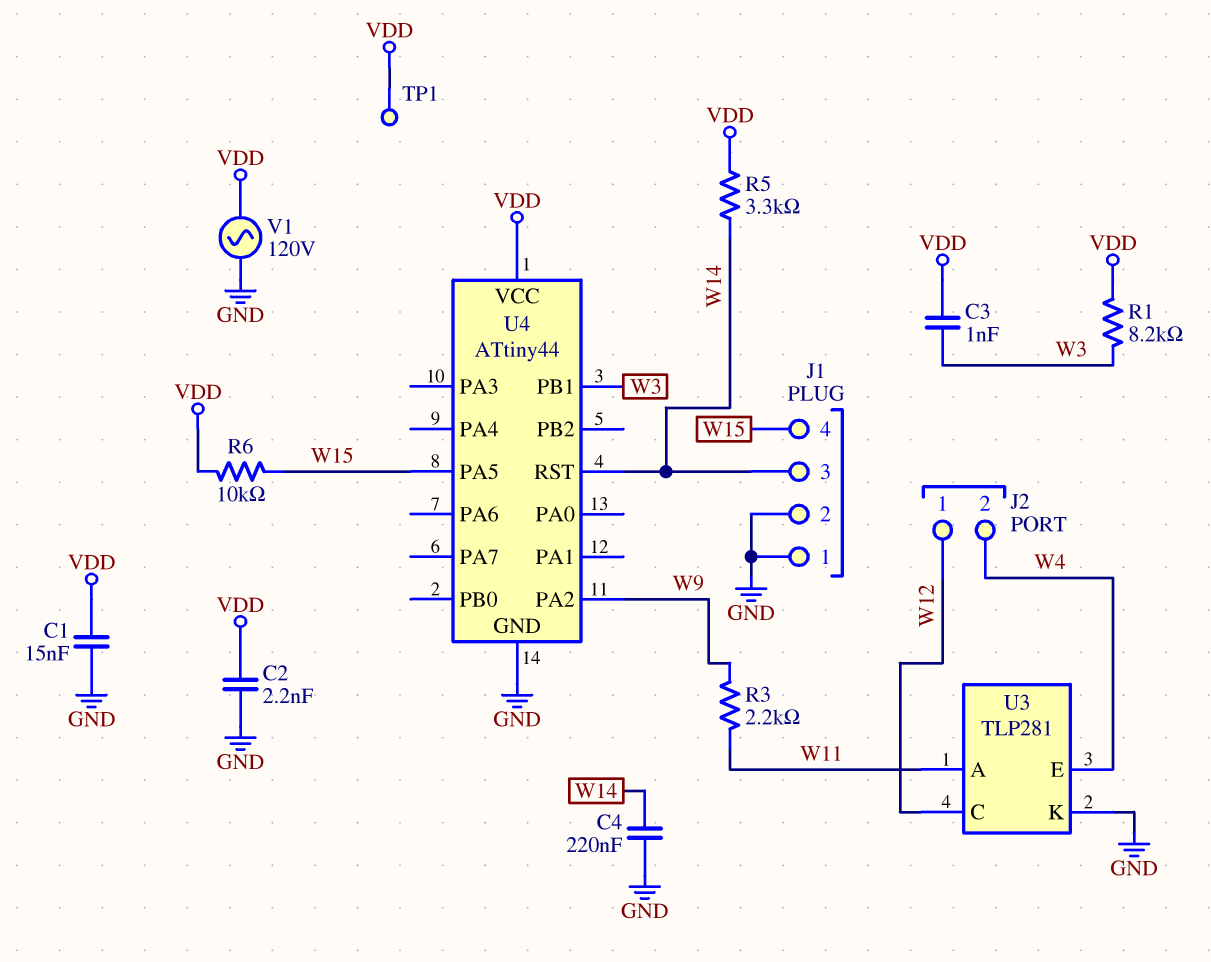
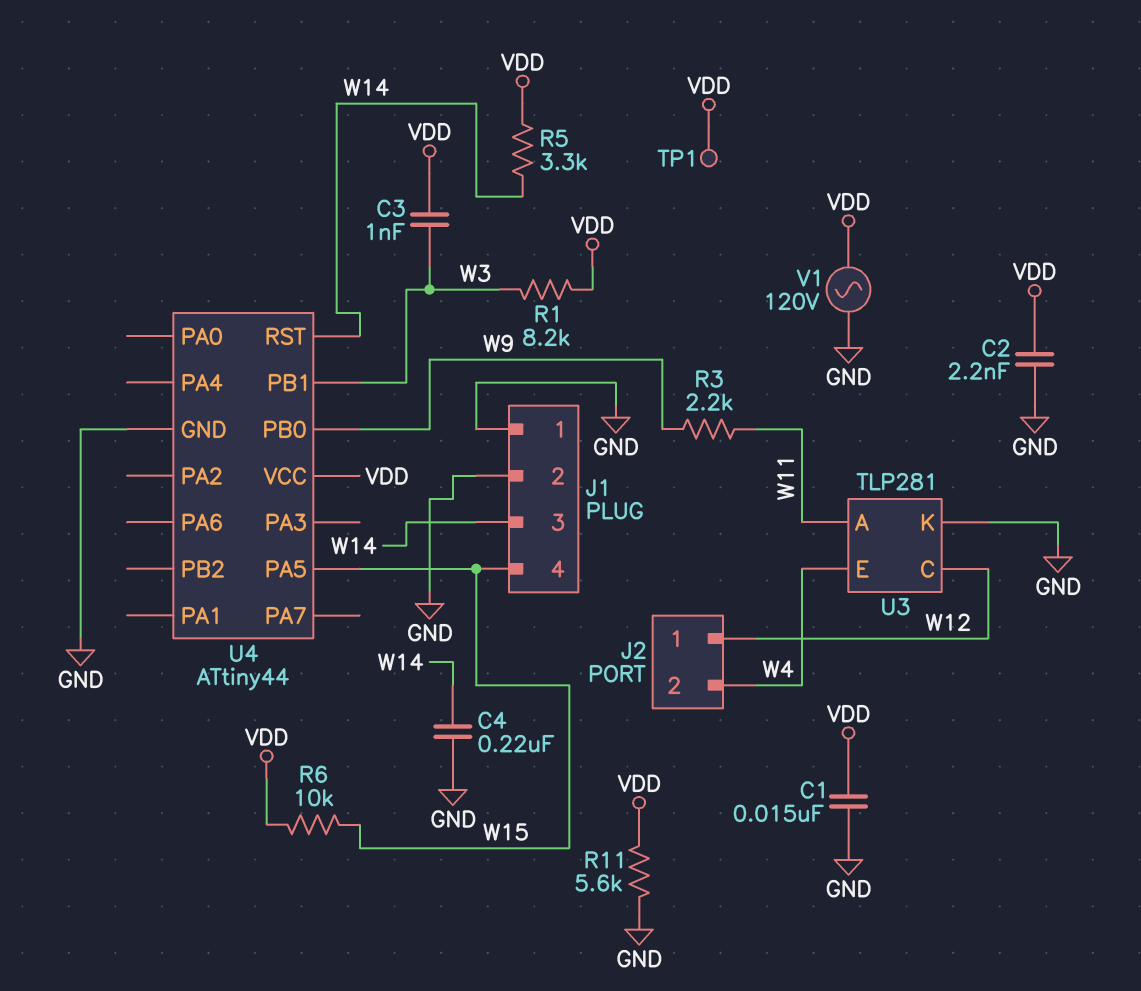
R11: none -> 5.6k (GND, VDD)
U4 pin PA2: W9 -> none
U4 pin PB0: none -> W9

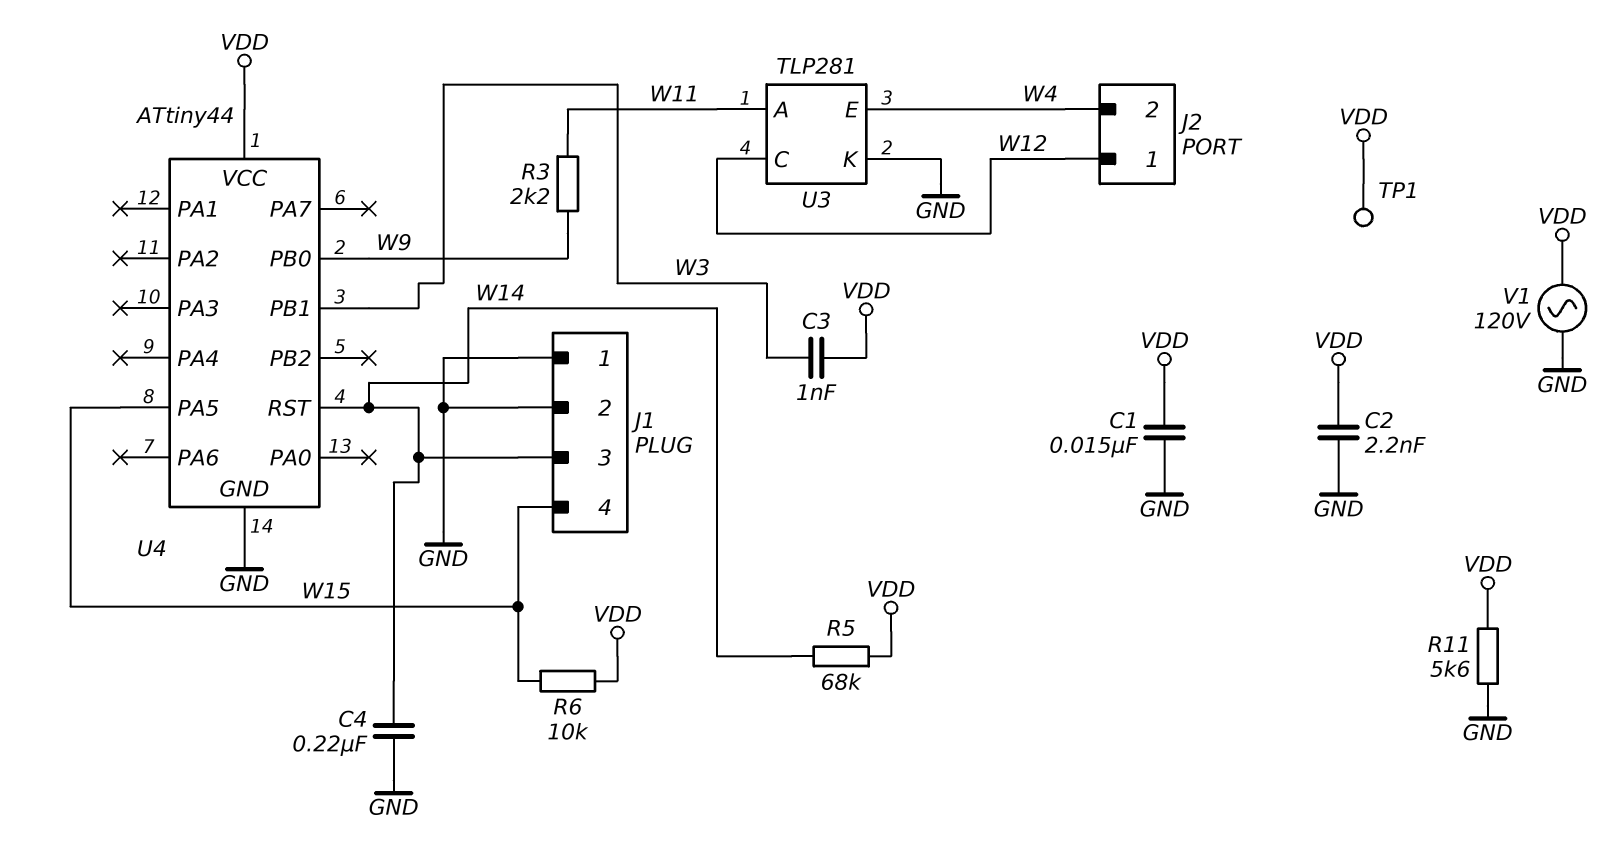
R1: 8.2k (VDD, W3) -> none
R5: 3.3k (VDD, W14) -> 68k (VDD, W14)

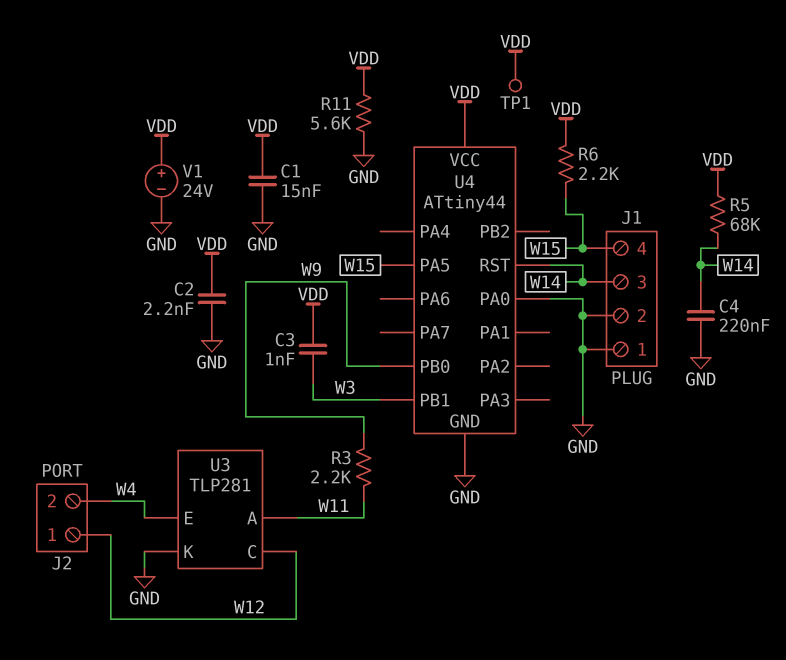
R6: 10k (VDD, W15) -> 2.2k (VDD, W15)
U4 pin PA0: none -> GND
V1: AC 120V (GND, VDD) -> 24V (plus VDD, minus GND)

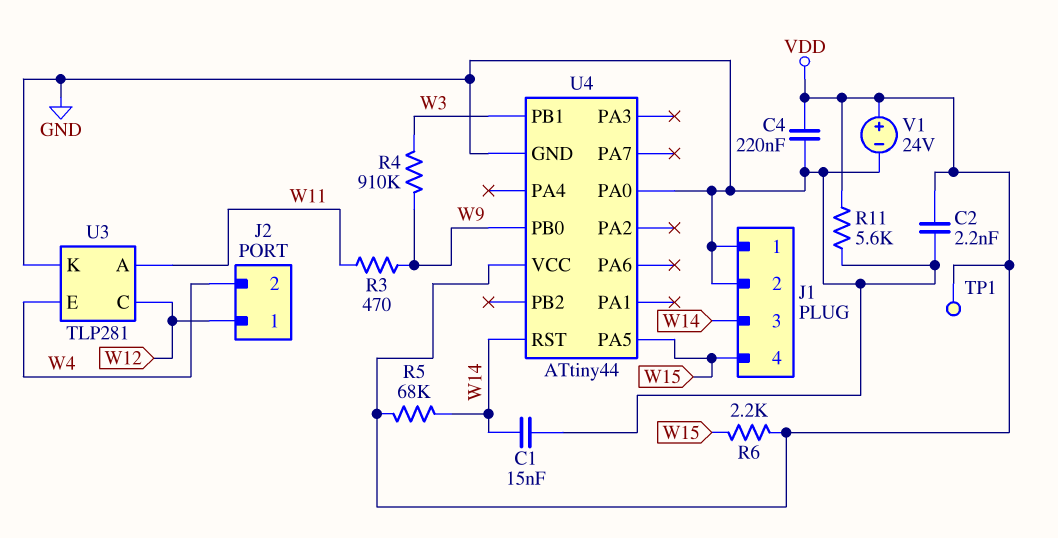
C1: 15nF (GND, VDD) -> 15nF (GND, W14)
C3: 1nF (VDD, W3) -> none
C4: 220nF (GND, W14) -> 220nF (GND, VDD)
R3: 2.2k (W9, W11) -> 470 (W9, W11)
R4: none -> 910k (W3, W9)

